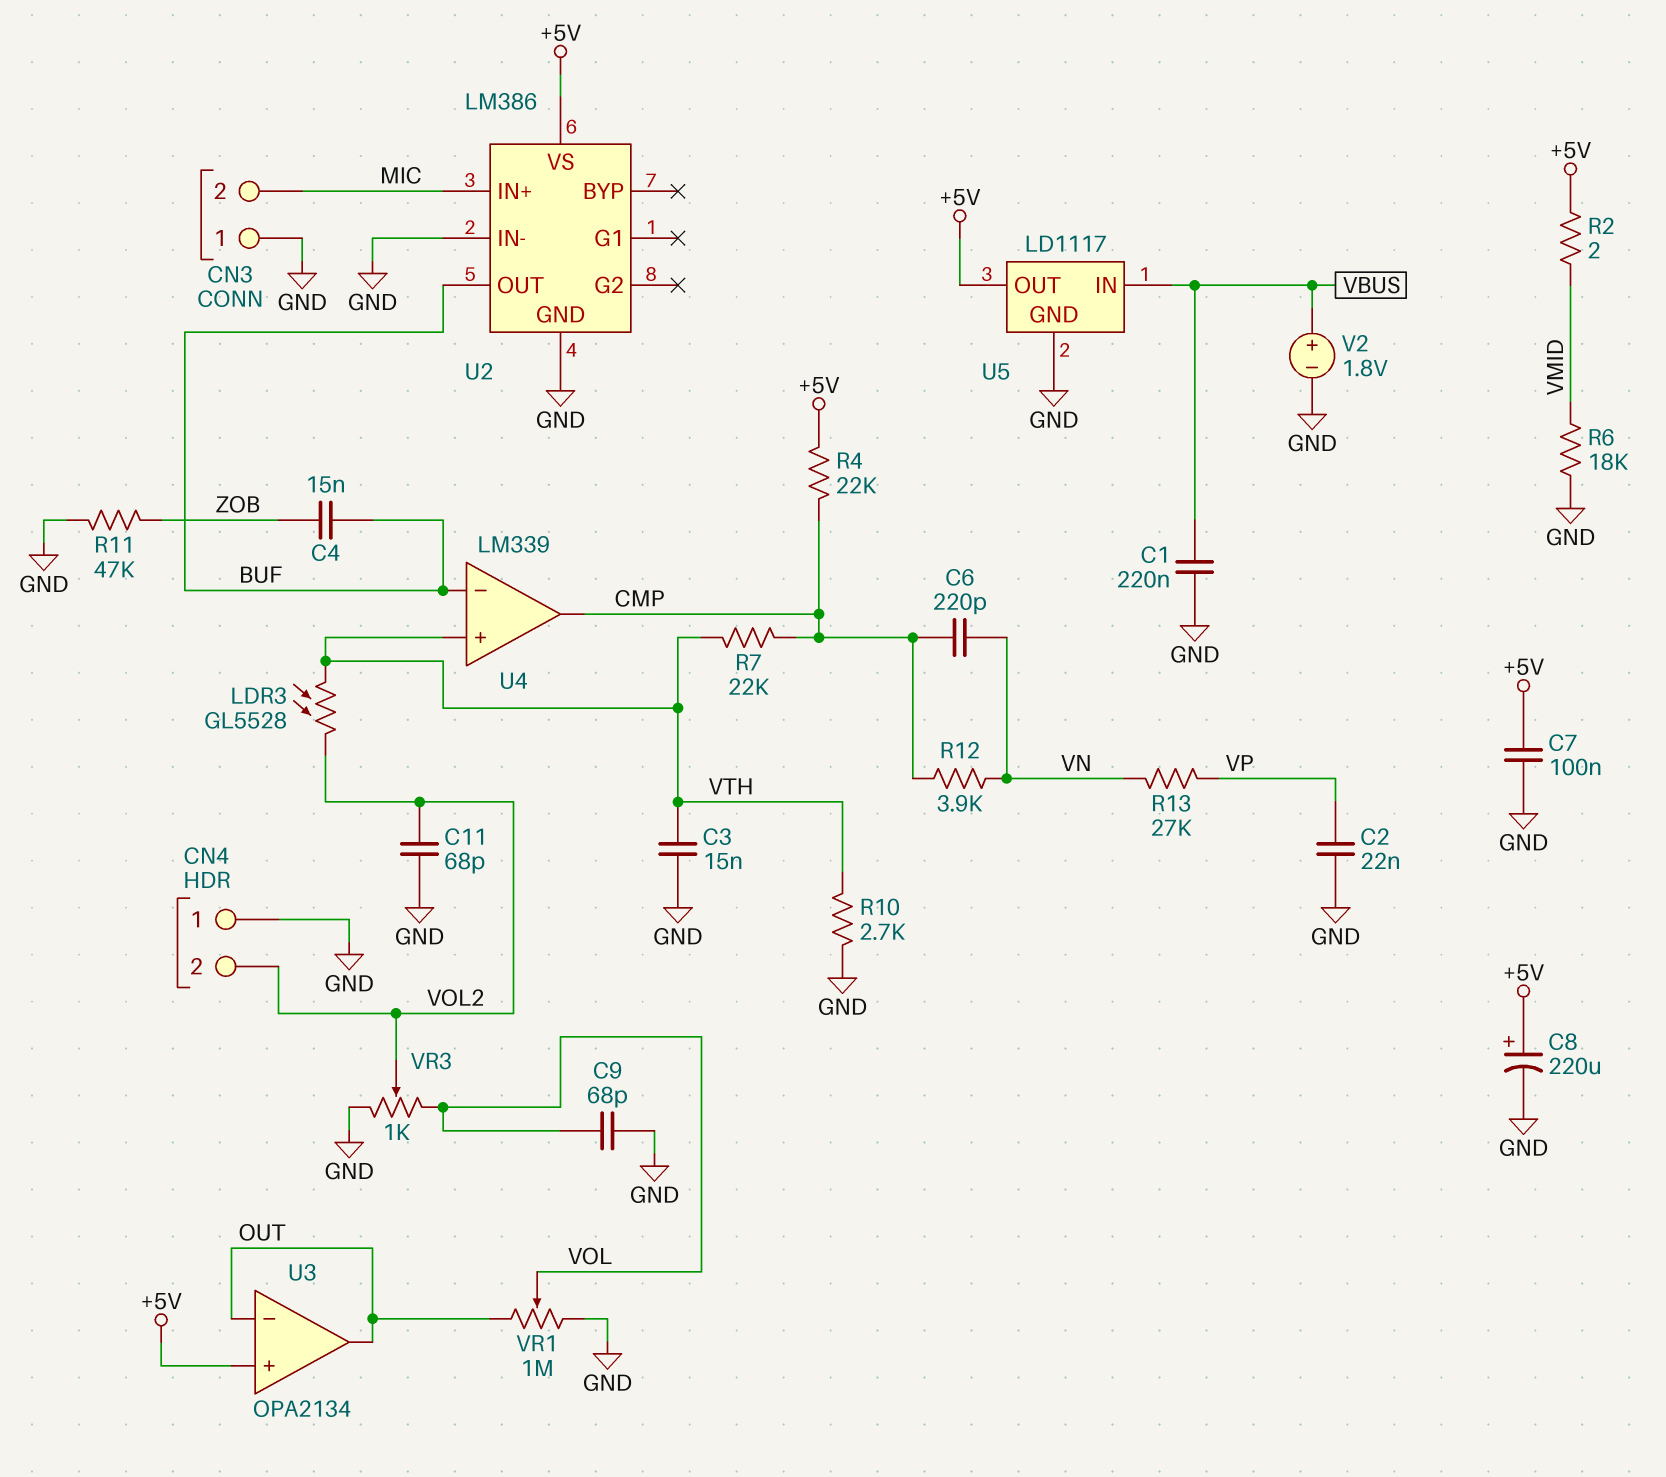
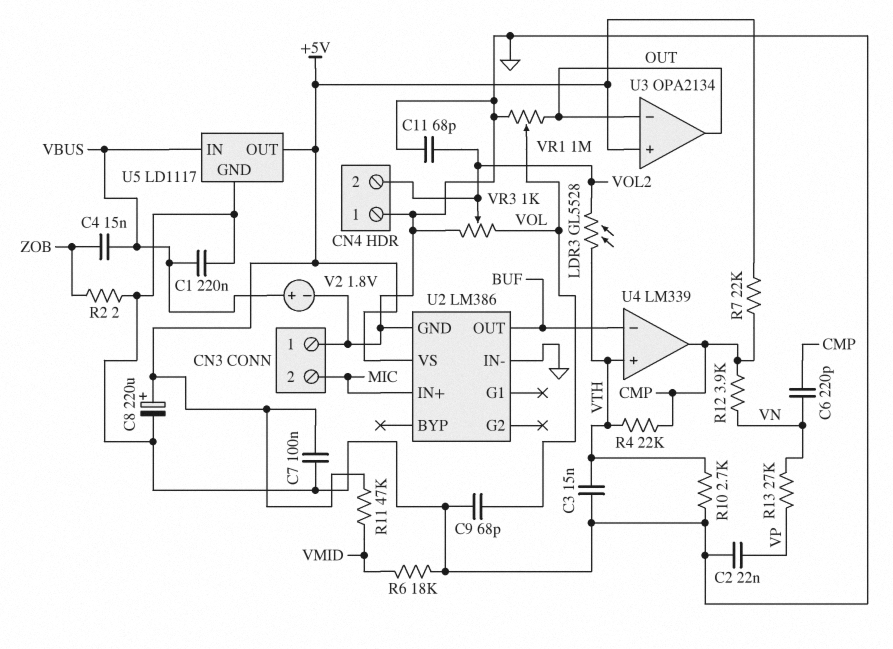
C4: 15nF (BUF, ZOB) -> 15nF (VBUS, ZOB)
R2: 2 (+5V, VMID) -> 2 (GND, ZOB)
R4: 22k (+5V, CMP) -> 22k (CMP, VTH)
R7: 22k (CMP, VTH) -> 22k (+5V, CMP)
R11: 47k (GND, ZOB) -> 47k (+5V, VMID)

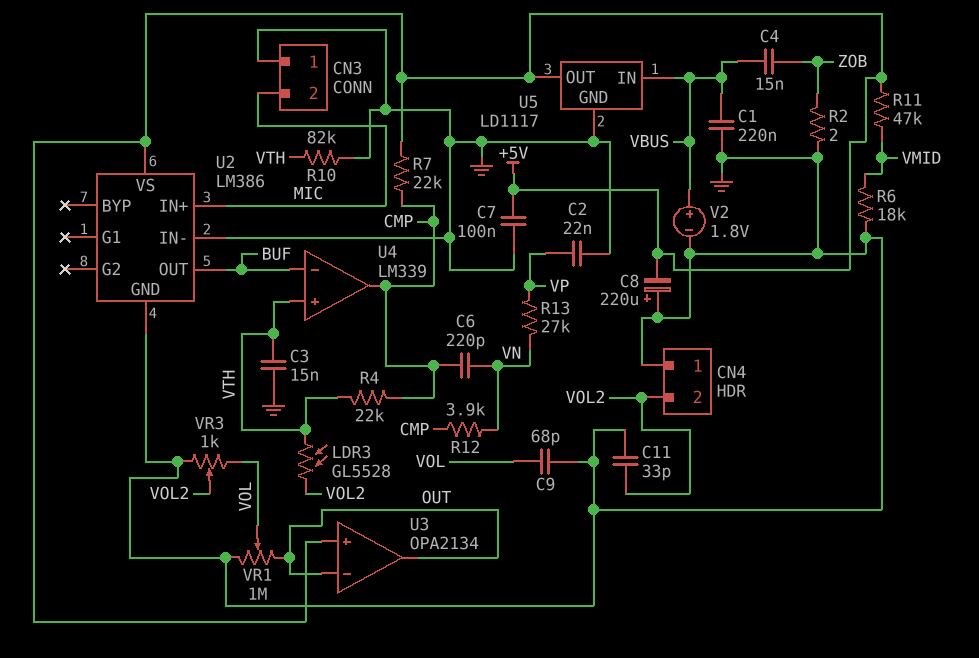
C8: 220uF (plus +5V, minus GND) -> 220uF (plus GND, minus +5V)
C11: 68pF (GND, VOL2) -> 33pF (GND, VOL2)
R10: 2.7k (GND, VTH) -> 82k (GND, VTH)

